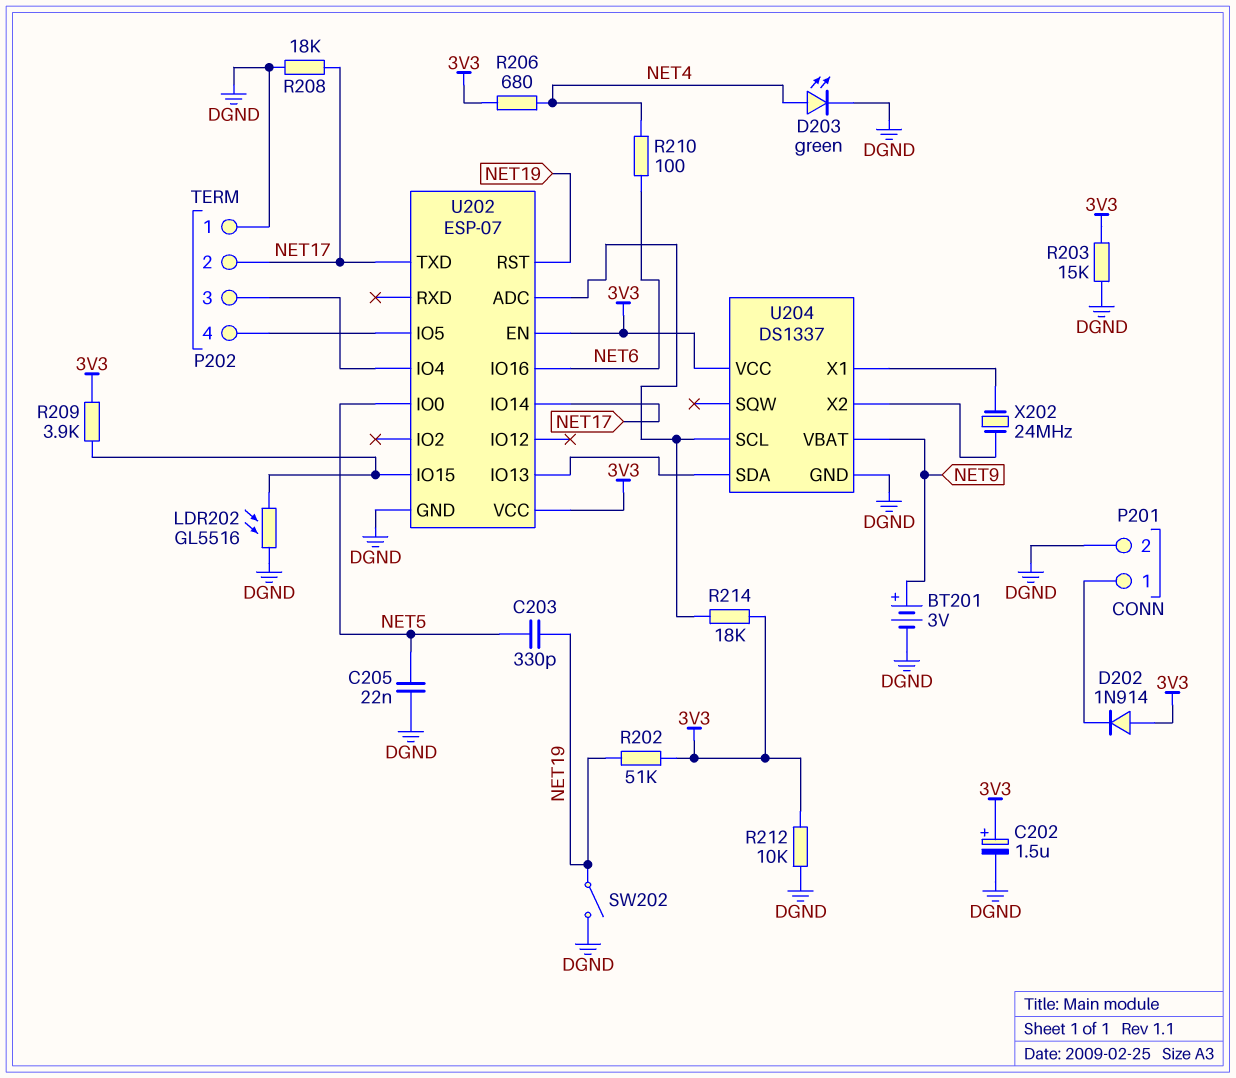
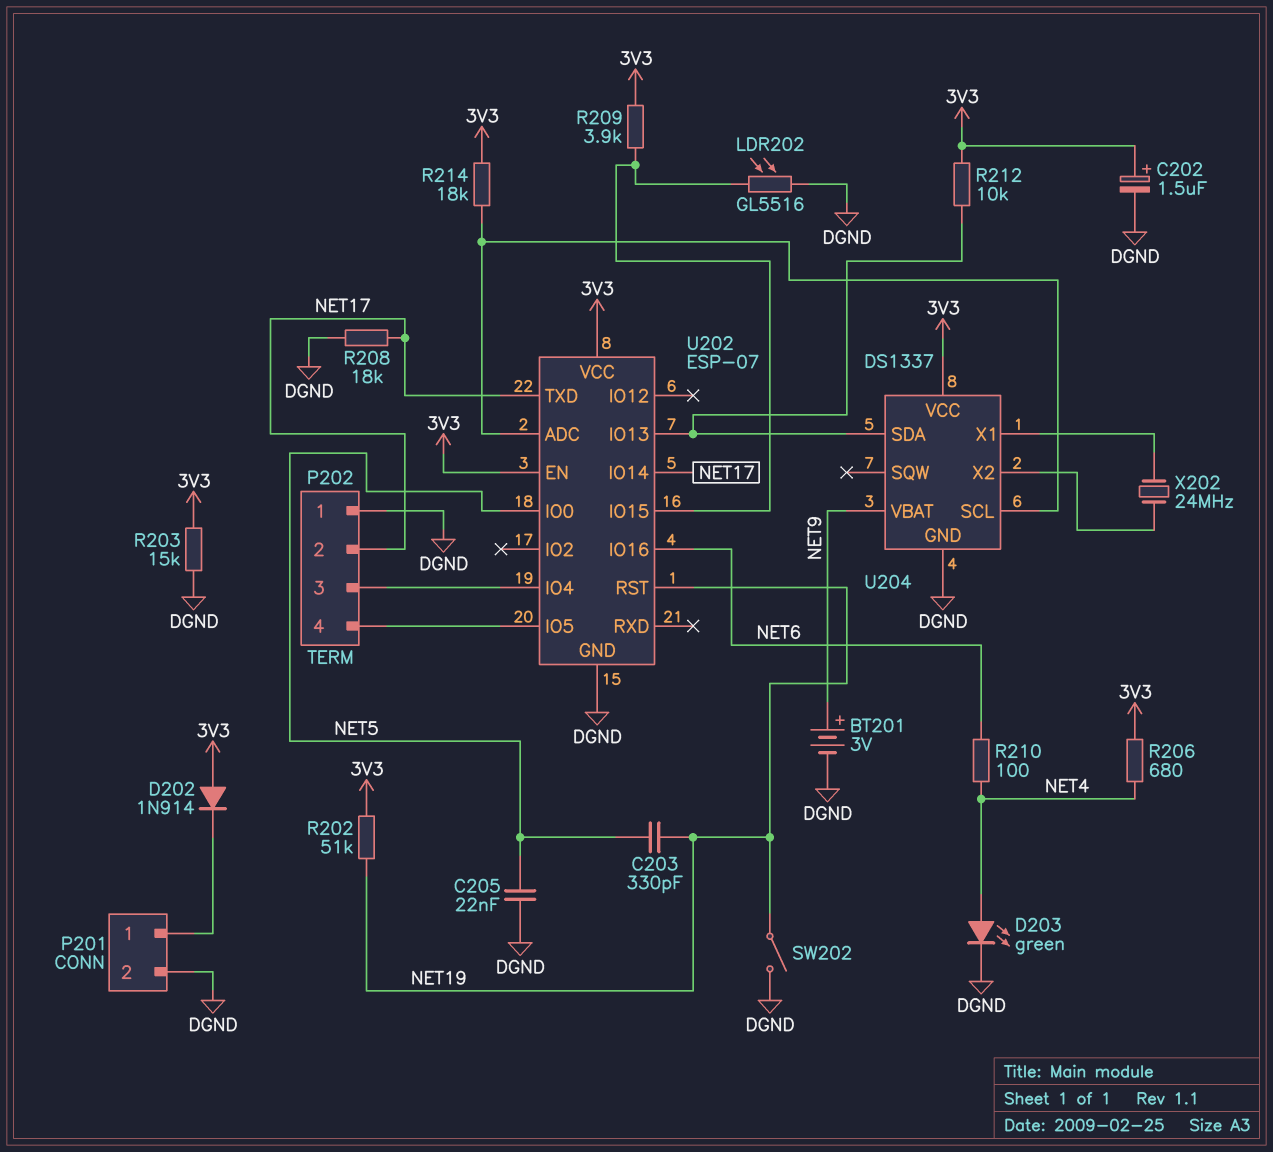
R212: 10k (3V3, DGND) -> 10k (3V3, U202/IO13)

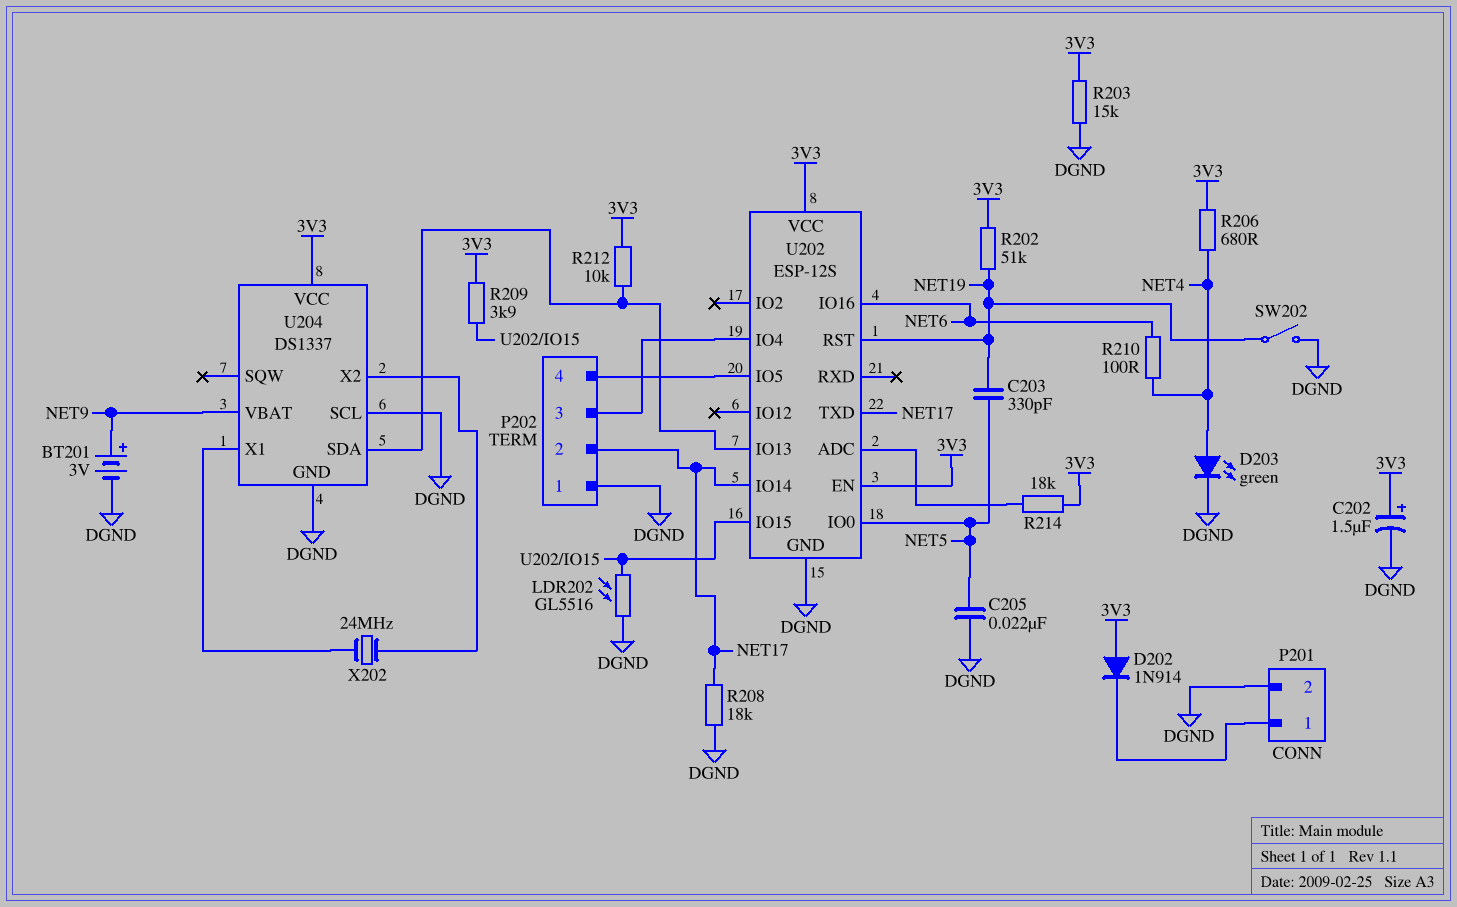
U202: ESP-07 -> ESP-12S
U204 pin SCL: U202/ADC -> DGND

